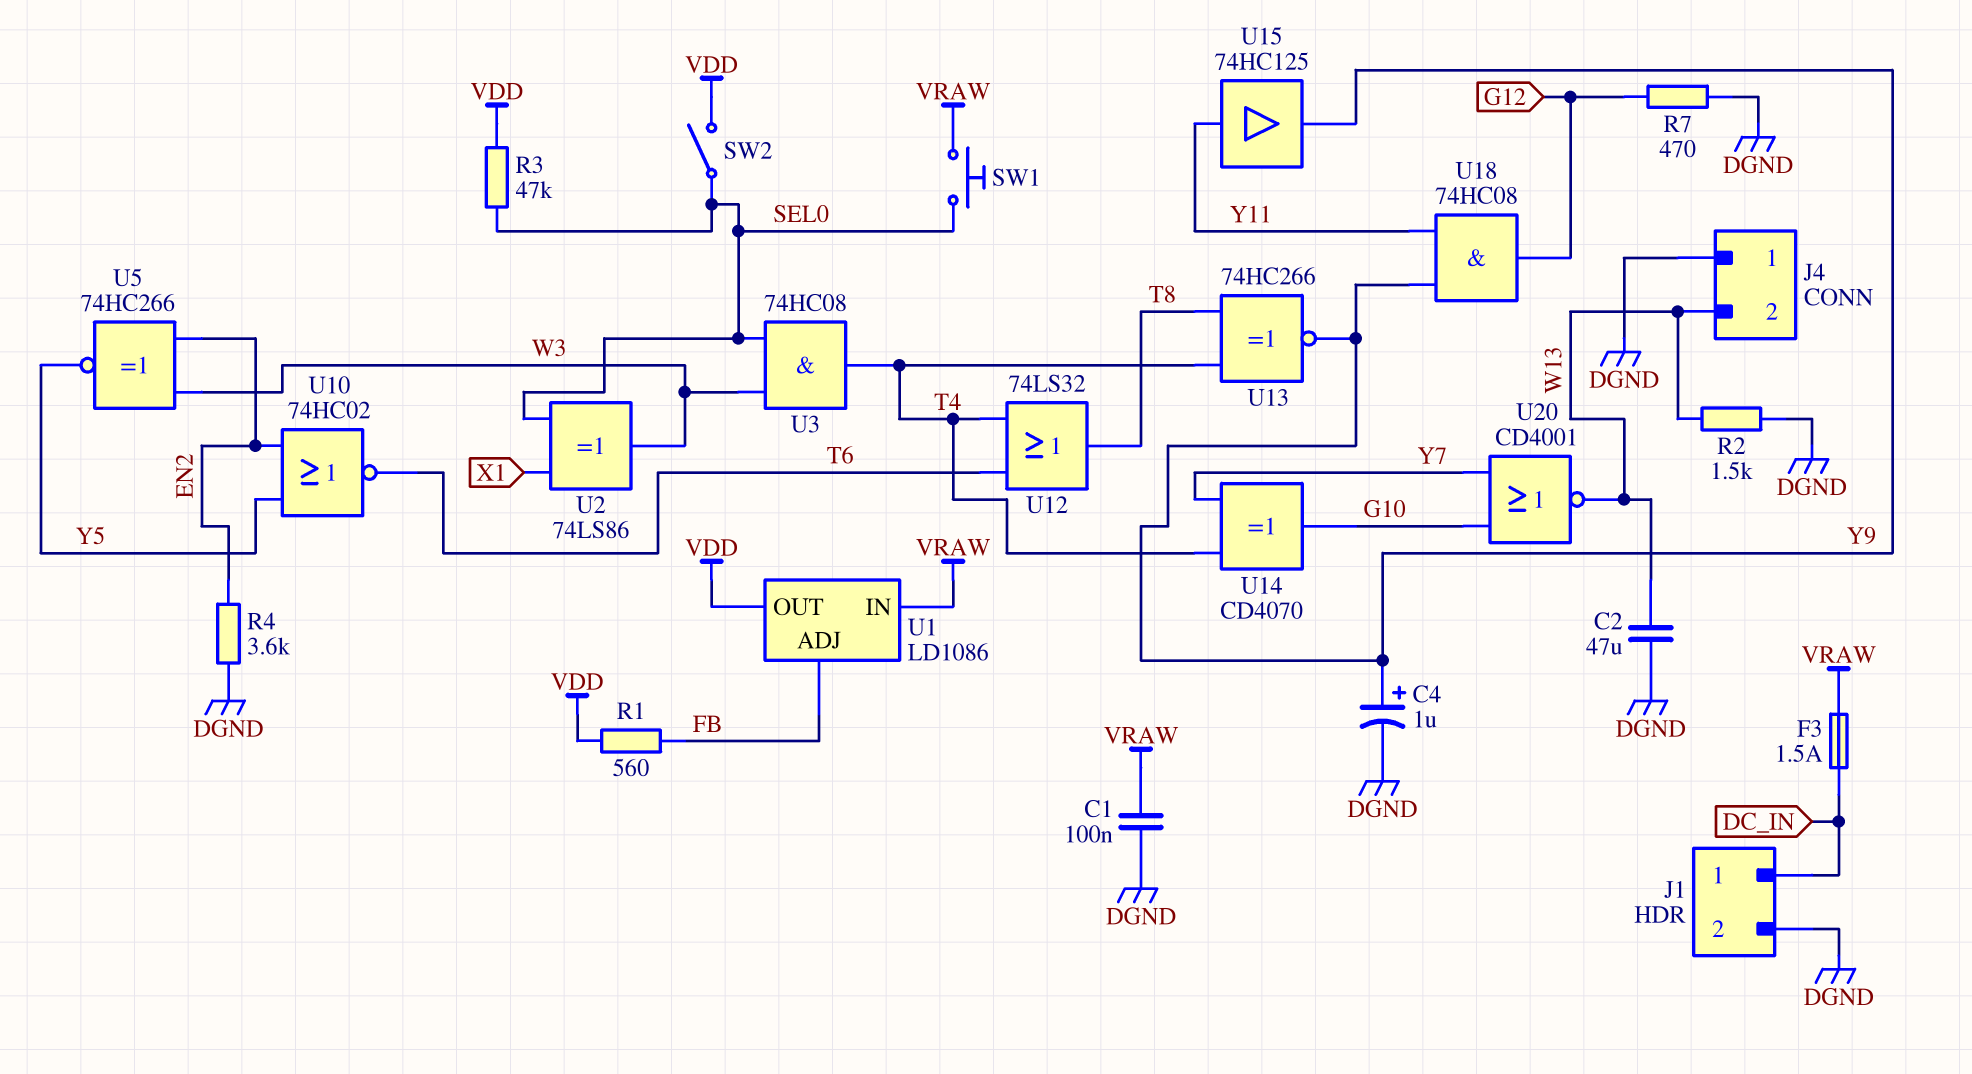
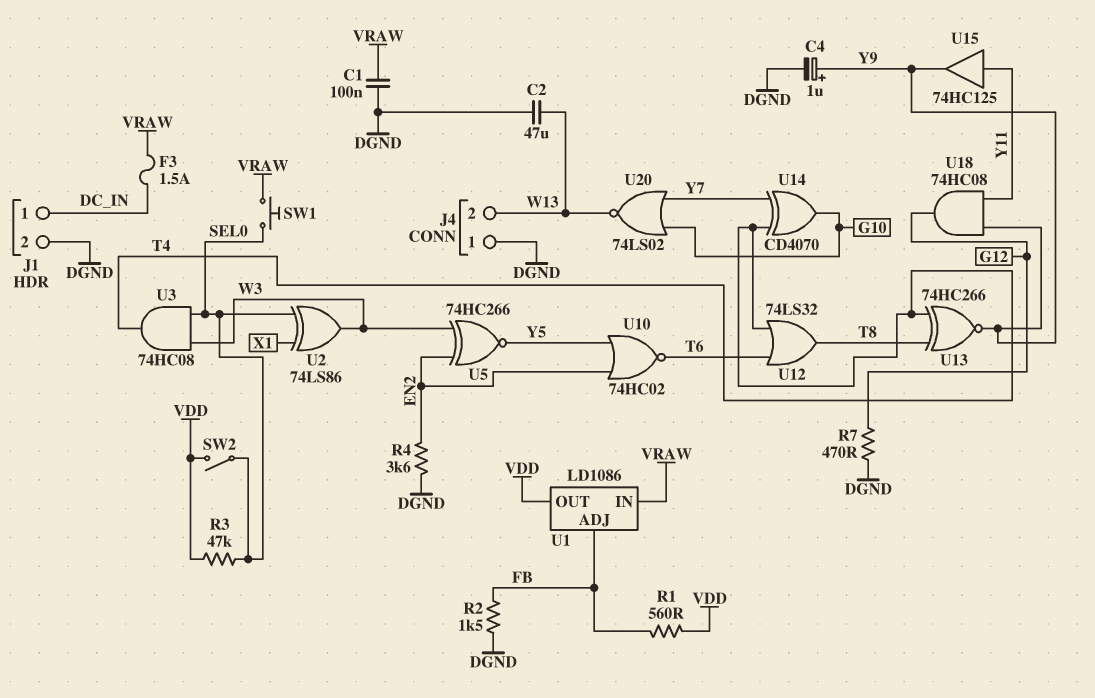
R2: 1.5k (DGND, W13) -> 1.5k (DGND, FB)
U20: NOR CD4001 (in G10, in Y7, out W13) -> NOR 74LS02 (in G10, in Y7, out W13)

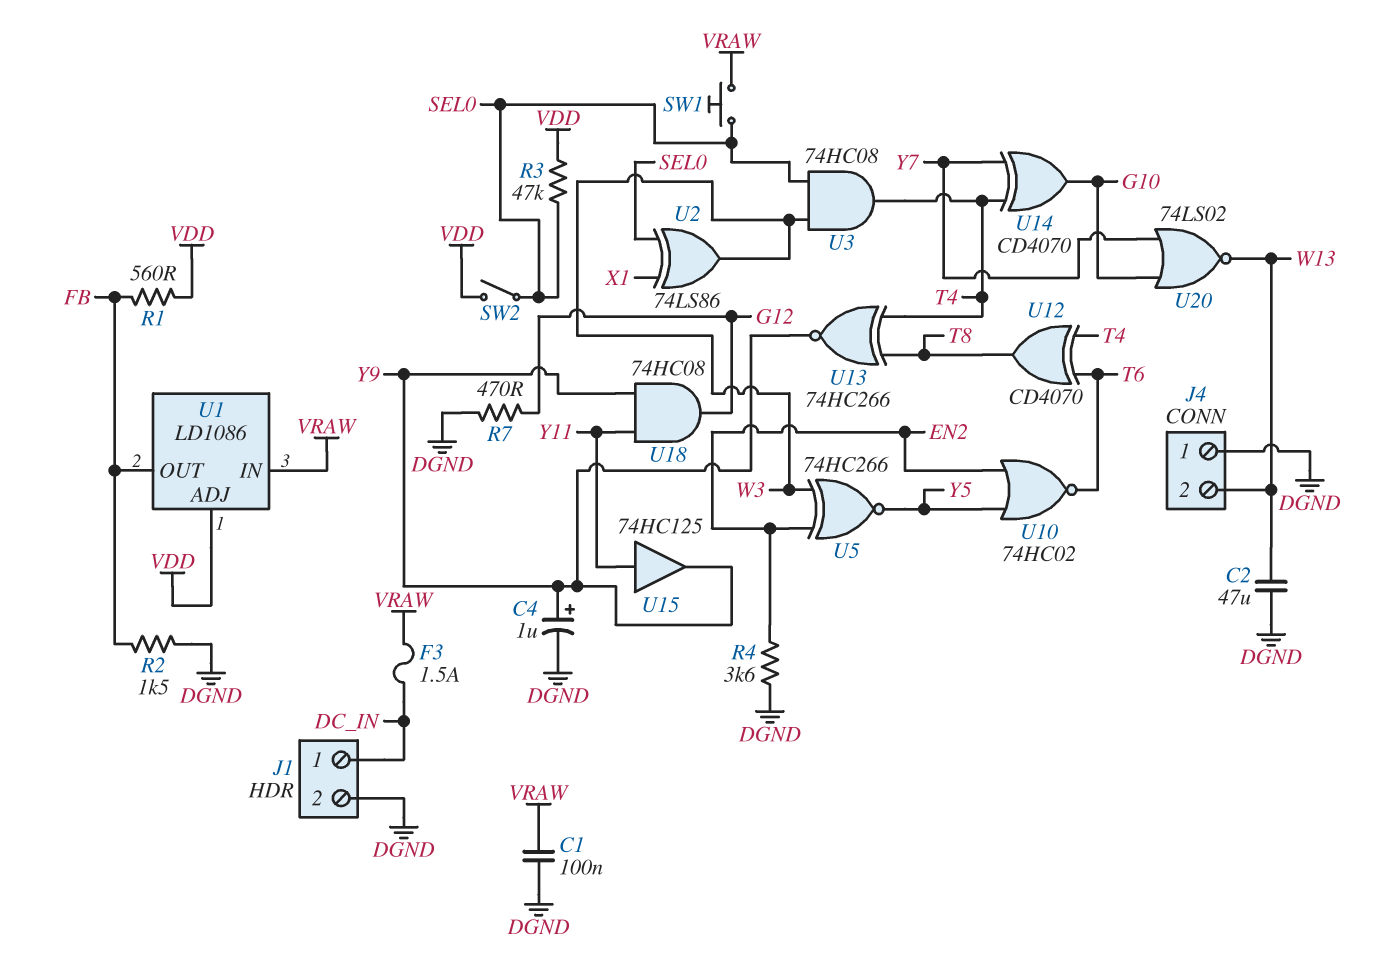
U1 pin ADJ: FB -> VDD
U1 pin OUT: VDD -> FB
U12: OR 74LS32 (in T4, in T6, out T8) -> XOR CD4070 (in T4, in T6, out T8)

